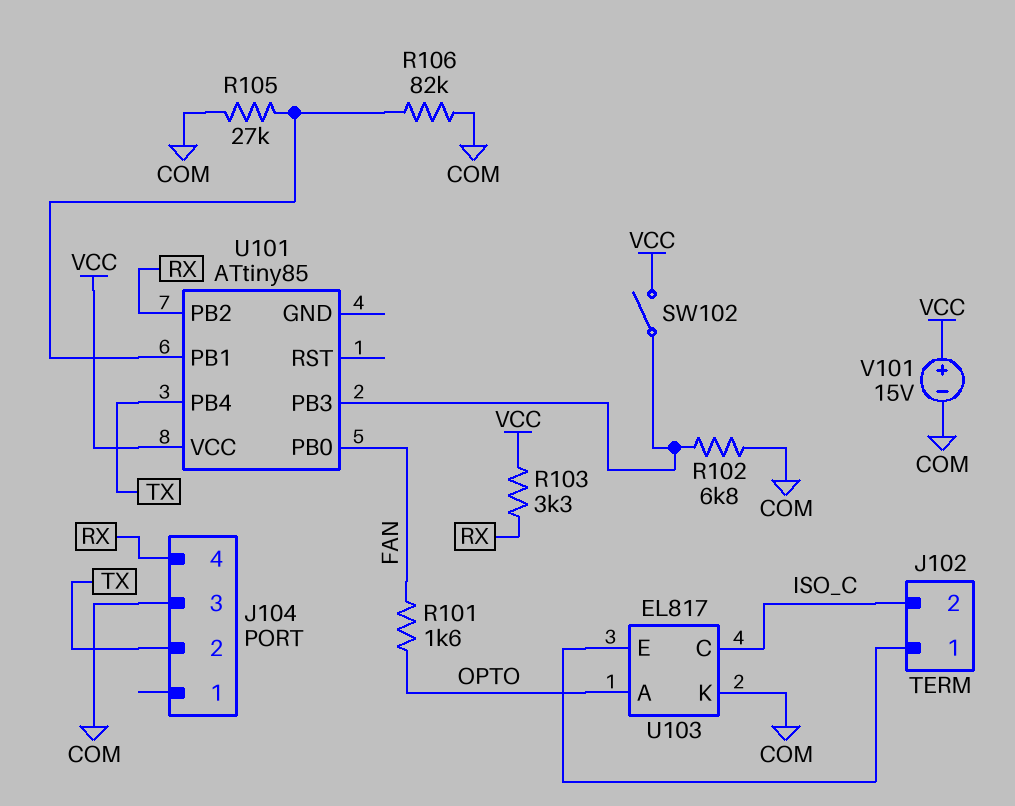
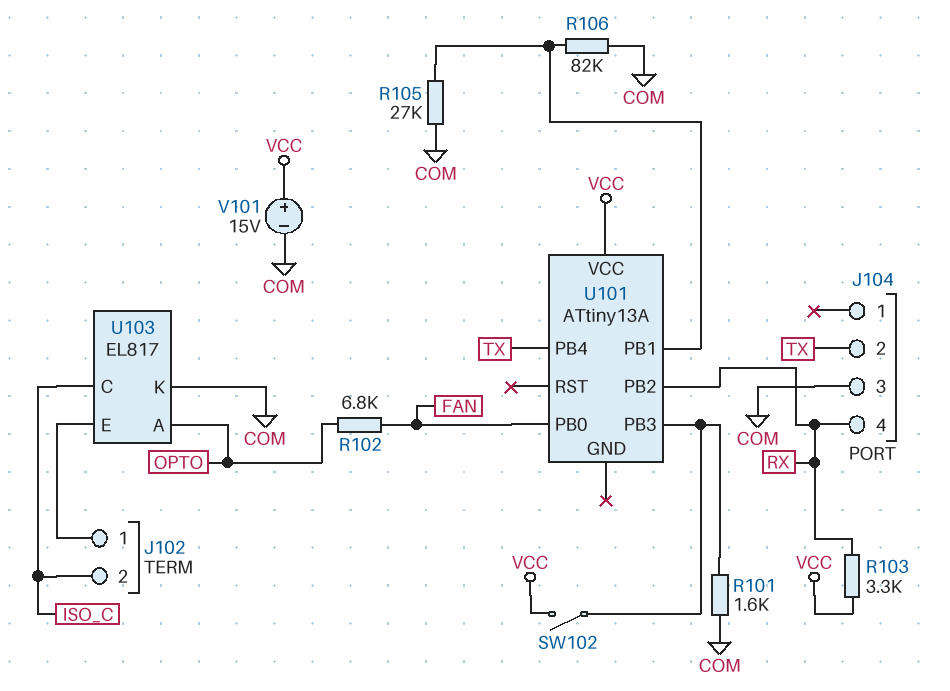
R101: 1.6k (FAN, OPTO) -> 1.6k (COM, U101/PB3)
R102: 6.8k (COM, U101/PB3) -> 6.8k (FAN, OPTO)
U101: ATtiny85 -> ATtiny13A

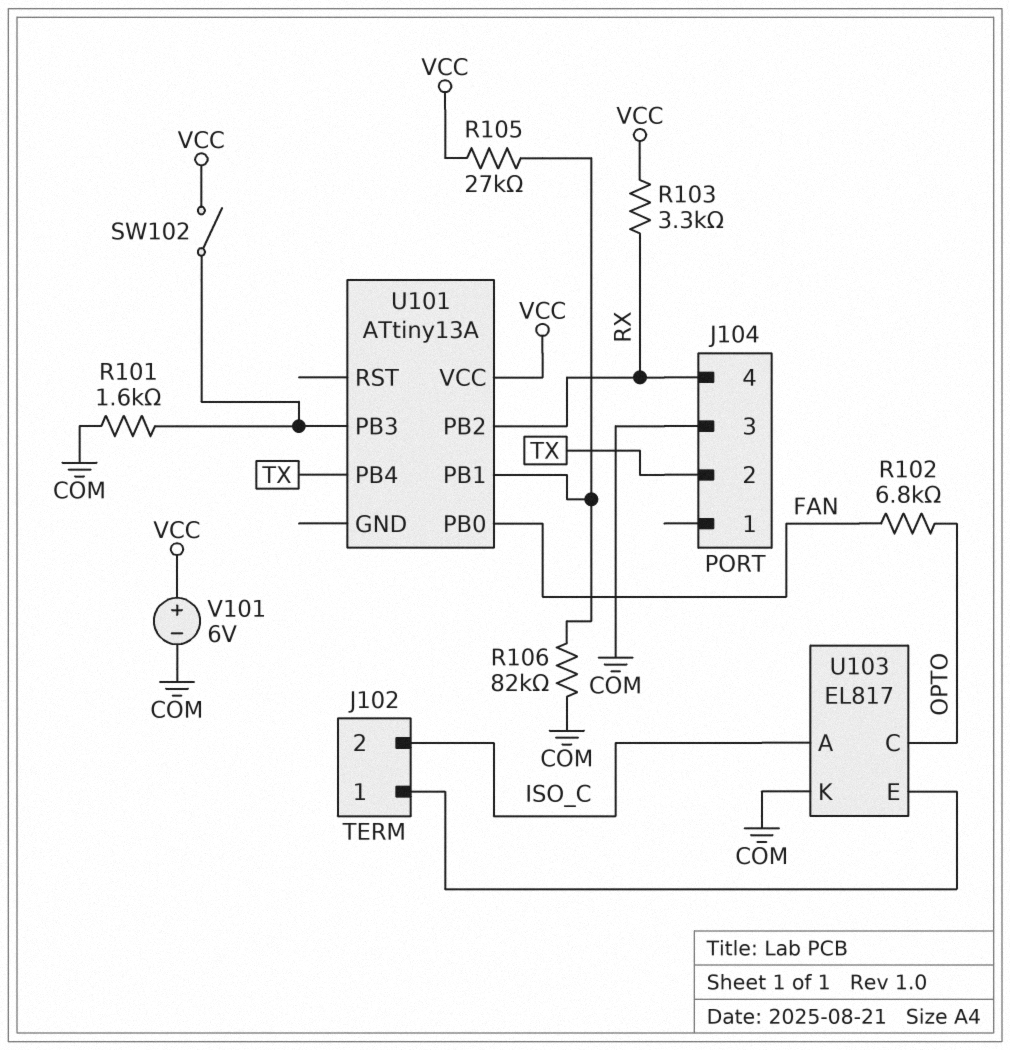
R105: 27k (COM, U101/PB1) -> 27k (U101/PB1, VCC)
U103 pin A: OPTO -> ISO_C
U103 pin C: ISO_C -> OPTO
V101: 15V (plus VCC, minus COM) -> 6V (plus VCC, minus COM)

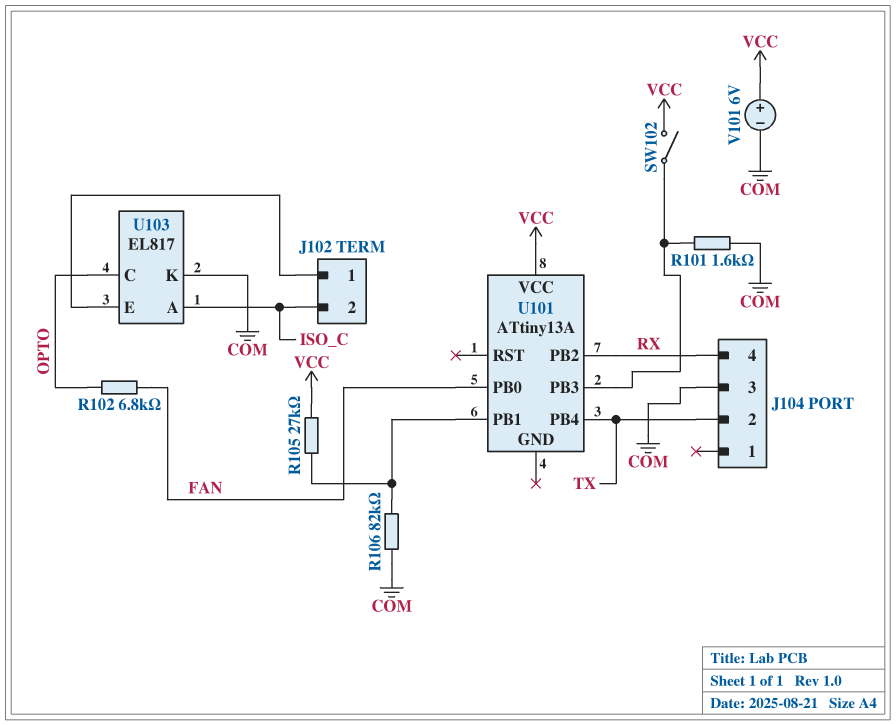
R103: 3.3k (RX, VCC) -> none

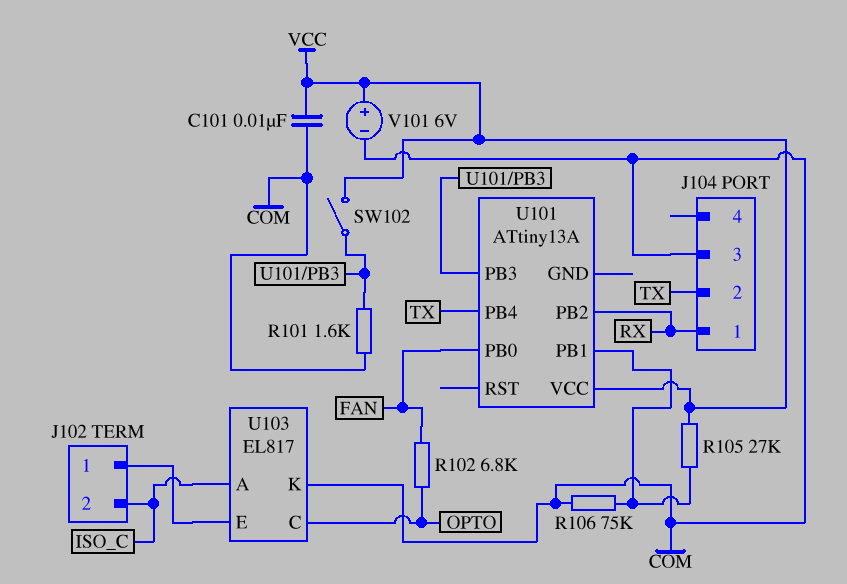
C101: none -> 10nF (COM, VCC)
J104 pin 1: none -> RX
J104 pin 4: RX -> none
R106: 82k (COM, U101/PB1) -> 75k (COM, U101/PB1)

